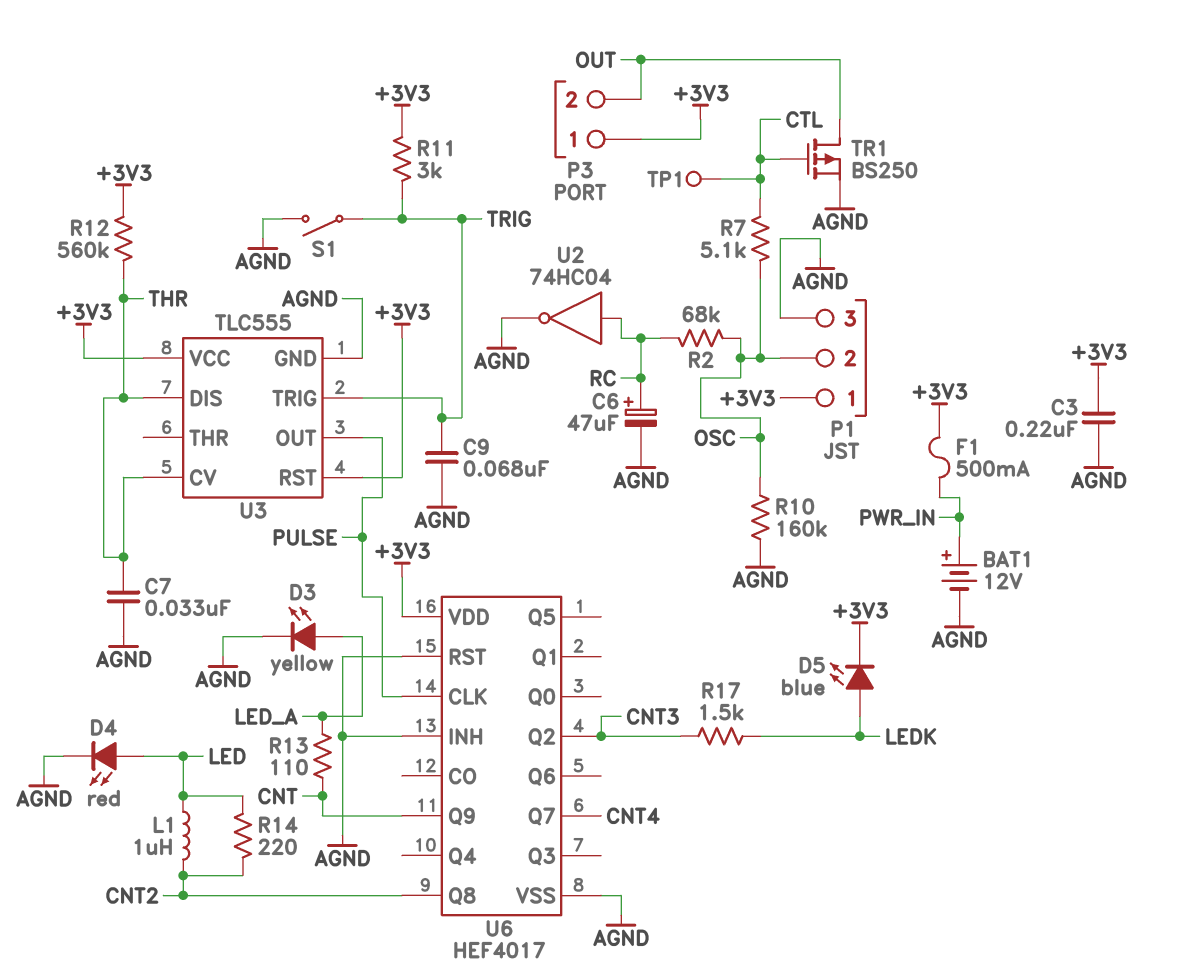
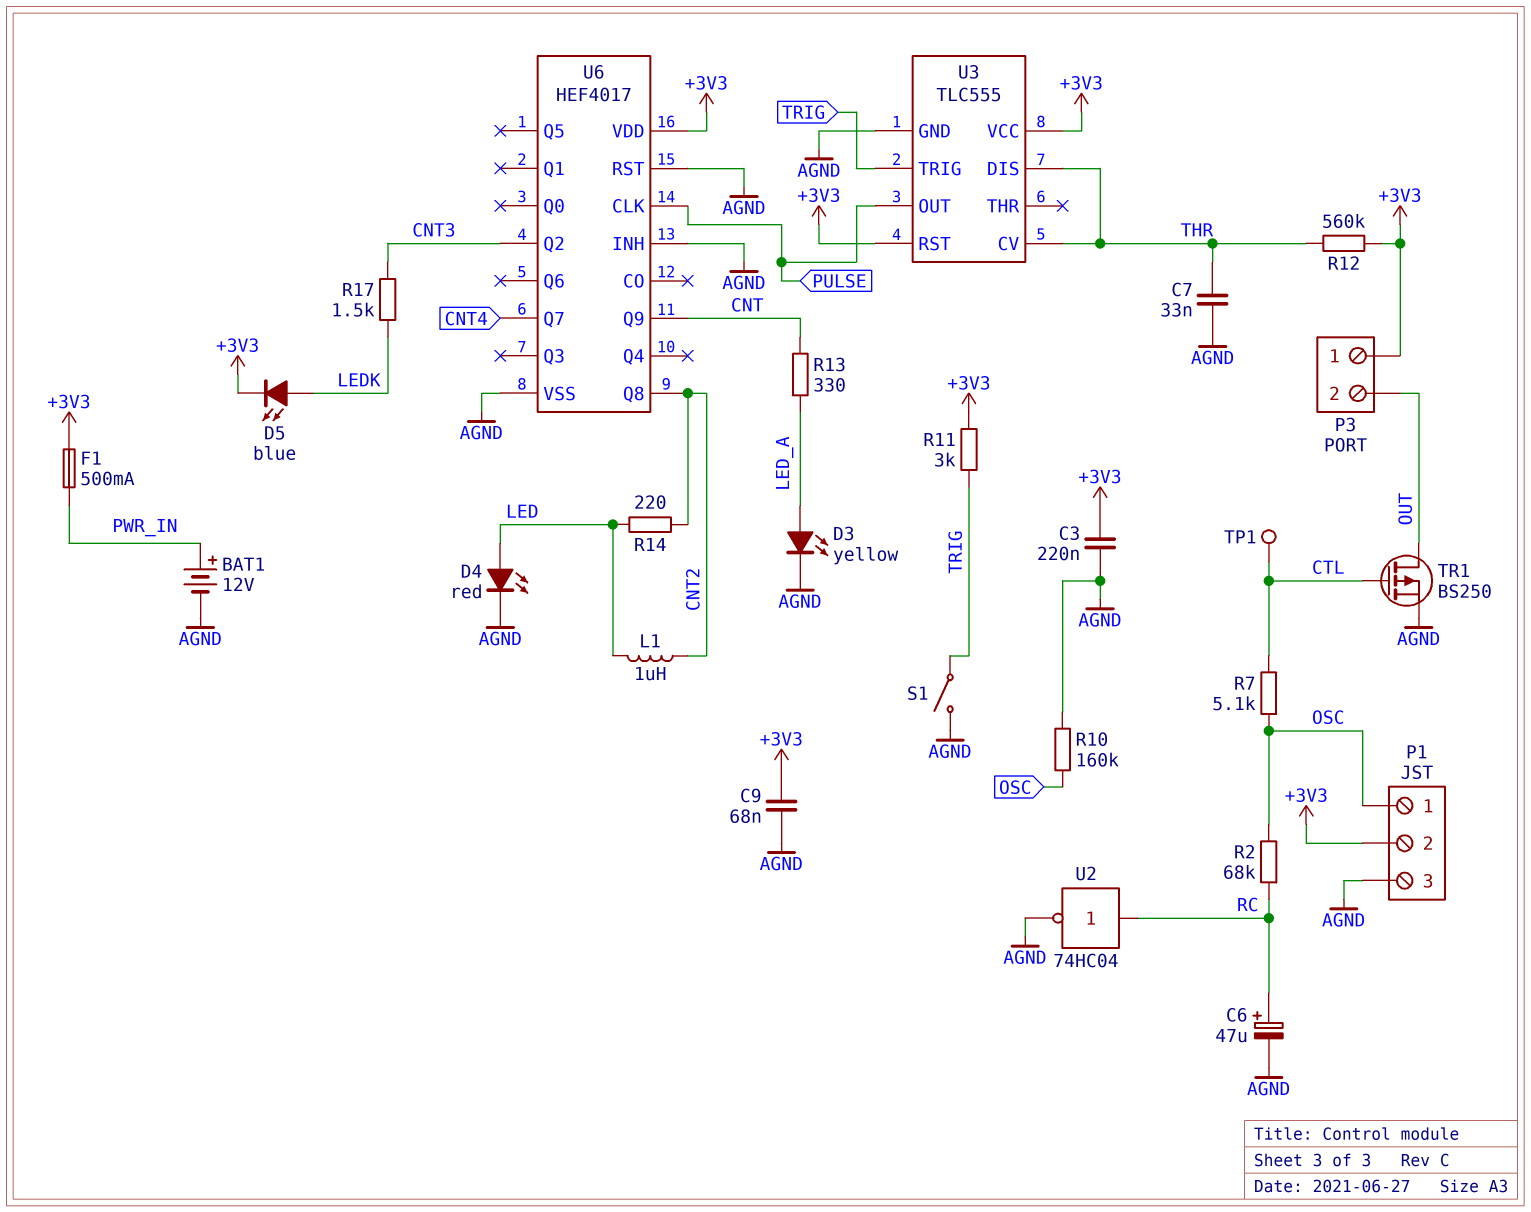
C9: 68nF (AGND, TRIG) -> 68nF (+3V3, AGND)
P1 pin 1: +3V3 -> OSC
P1 pin 2: OSC -> +3V3
R13: 110 (CNT, LED_A) -> 330 (CNT, LED_A)

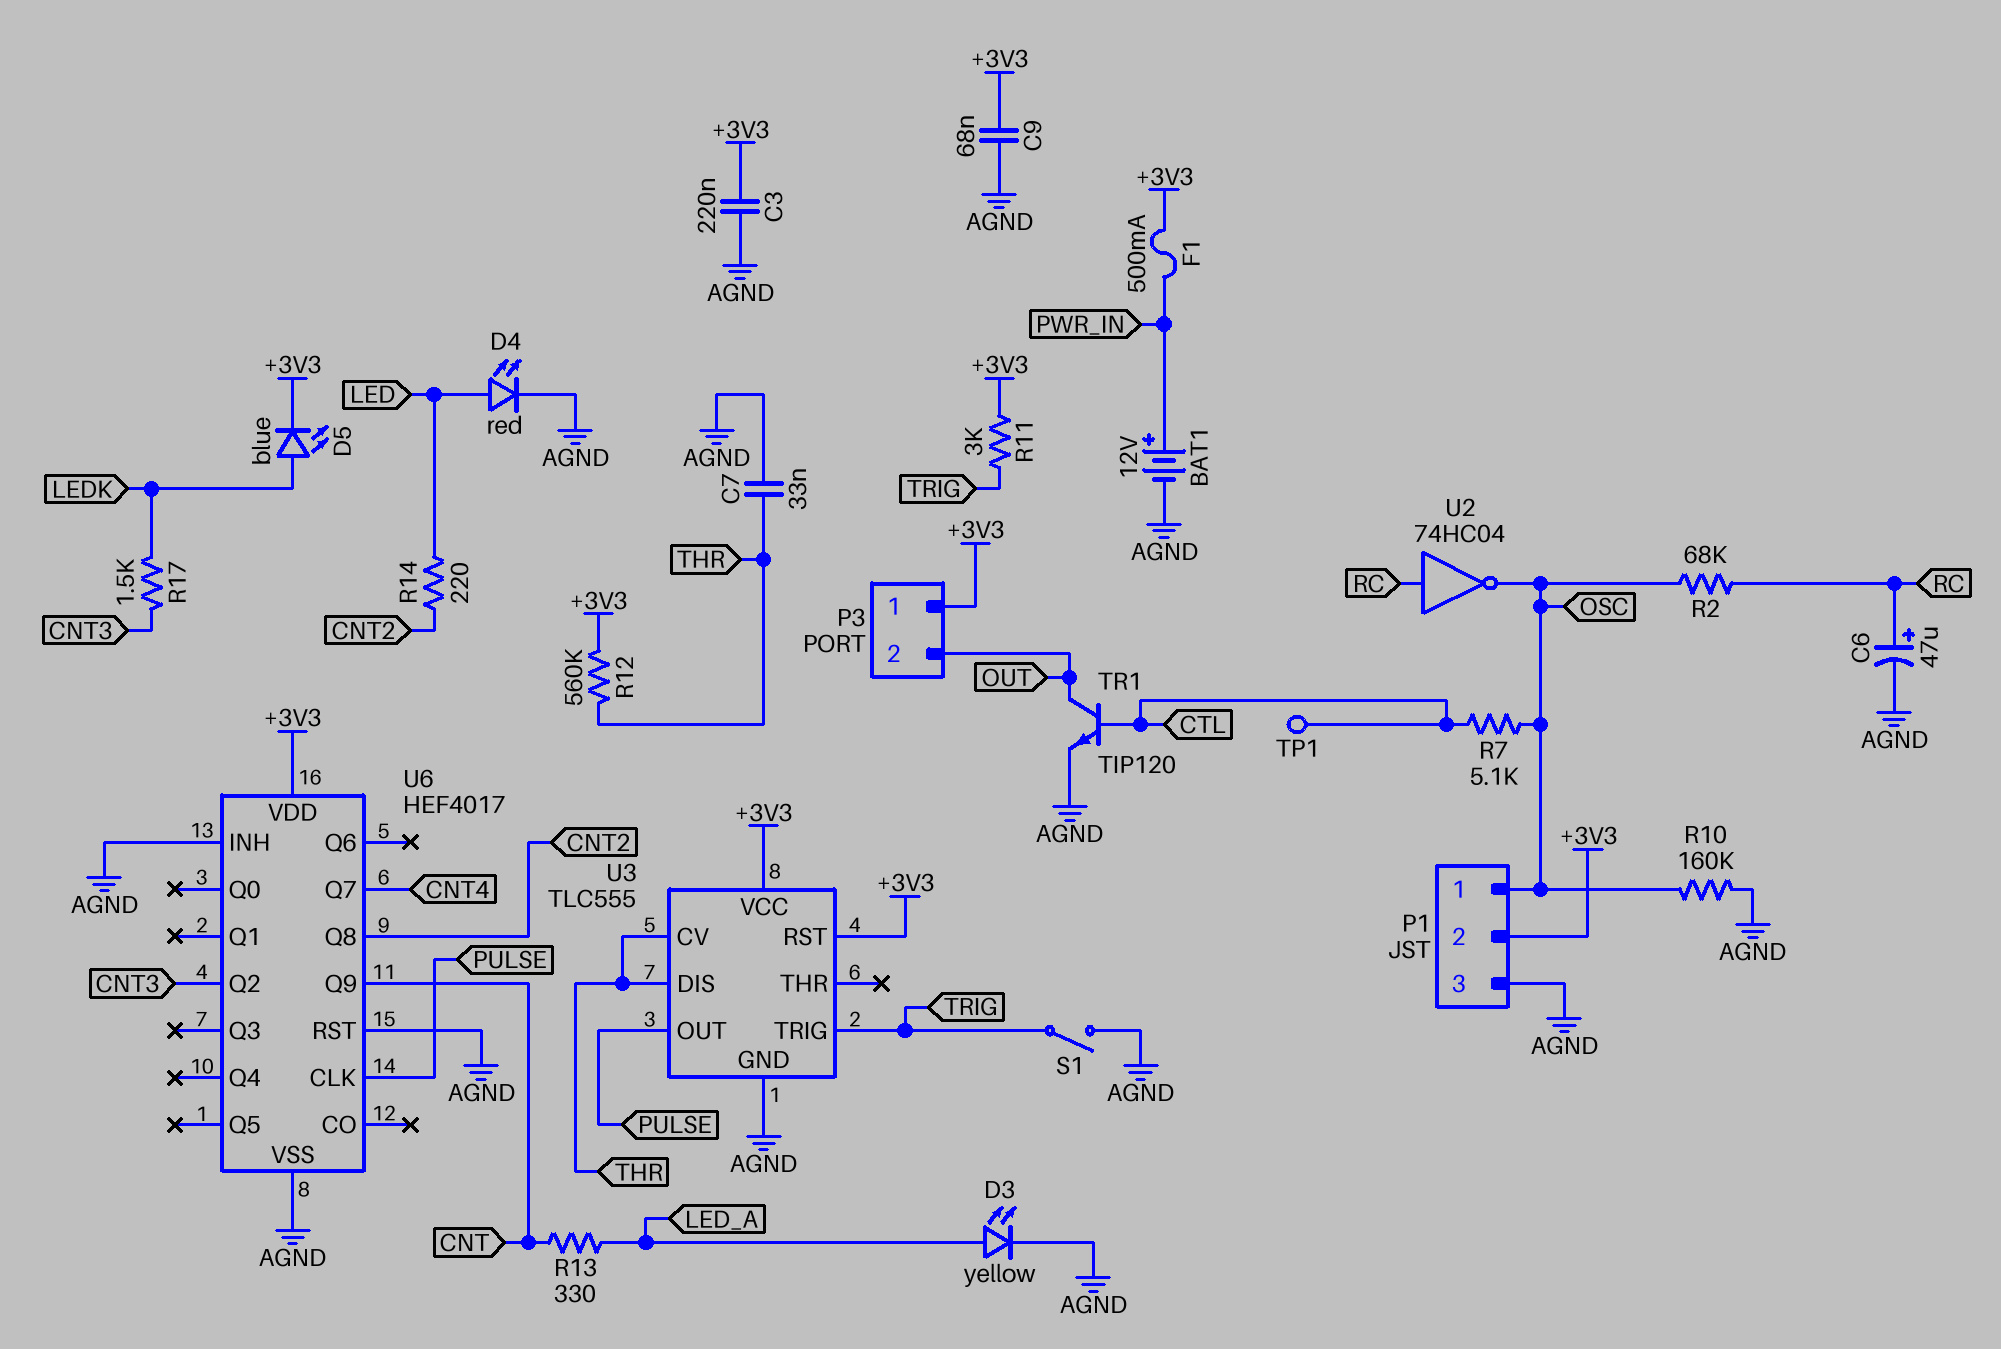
L1: 1uH (CNT2, LED) -> none
TR1: PMOS BS250 (G CTL, D OUT, S AGND) -> NPN TIP120 (B CTL, C OUT, E AGND)
U2: NOT 74HC04 (in RC, out AGND) -> NOT 74HC04 (in RC, out OSC)

